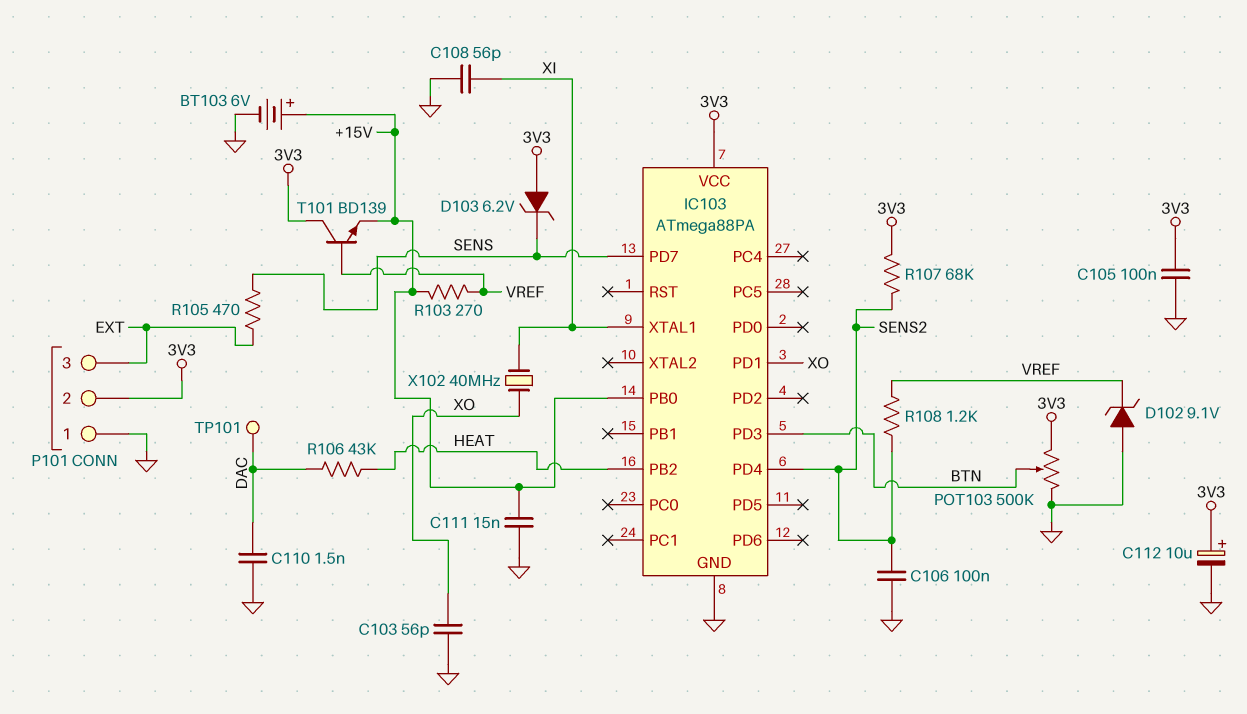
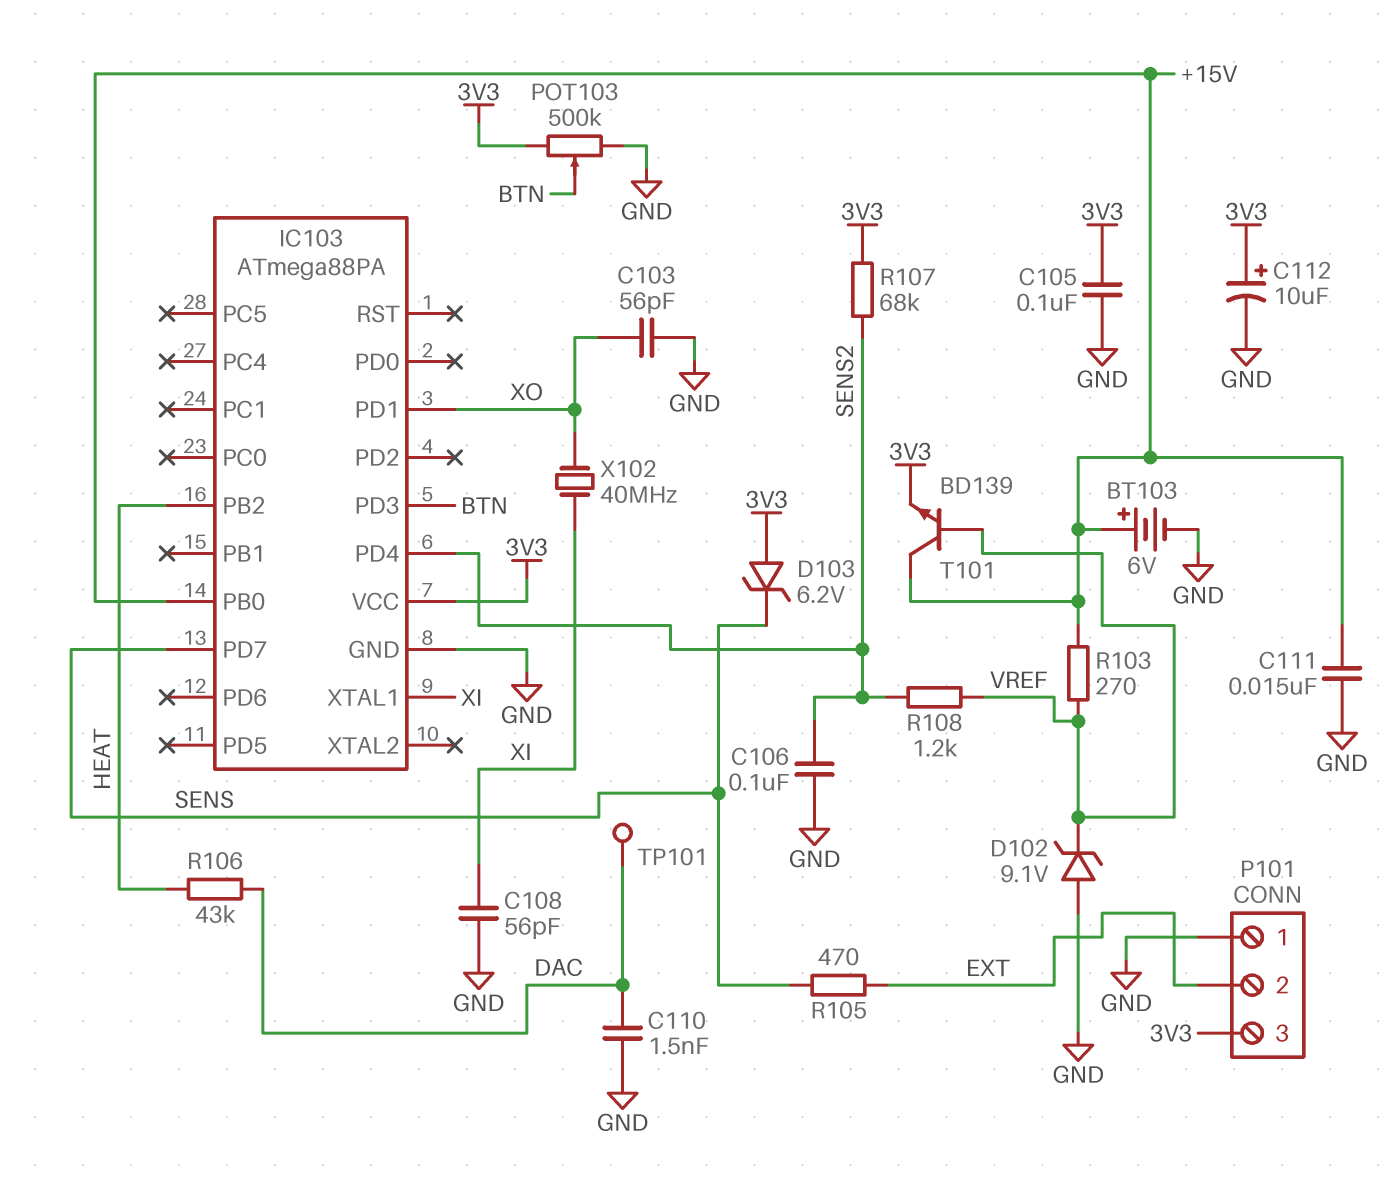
P101 pin 2: 3V3 -> EXT
P101 pin 3: EXT -> 3V3
T101: NPN BD139 (B VREF, C 3V3, E +15V) -> NPN BD139 (B VREF, C +15V, E 3V3)

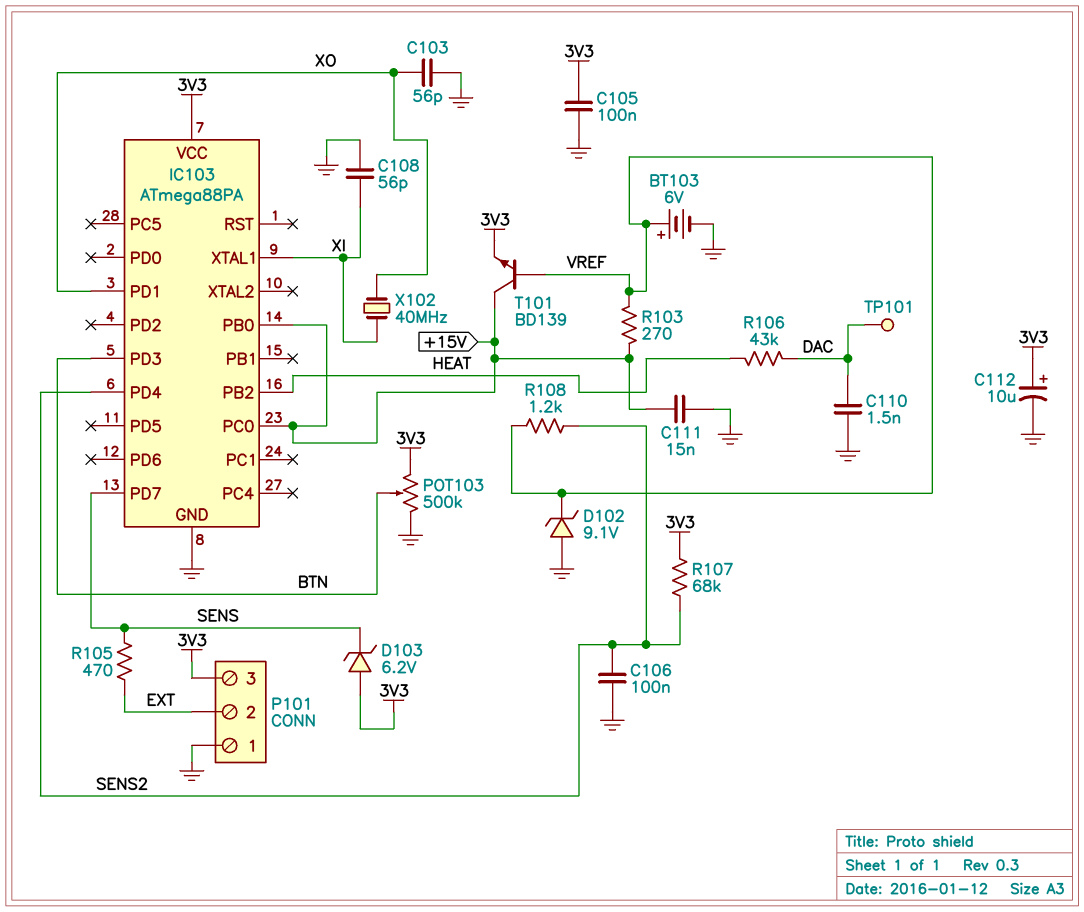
BT103: 6V (plus +15V, minus GND) -> 6V (plus VREF, minus GND)
IC103 pin PC0: none -> +15V

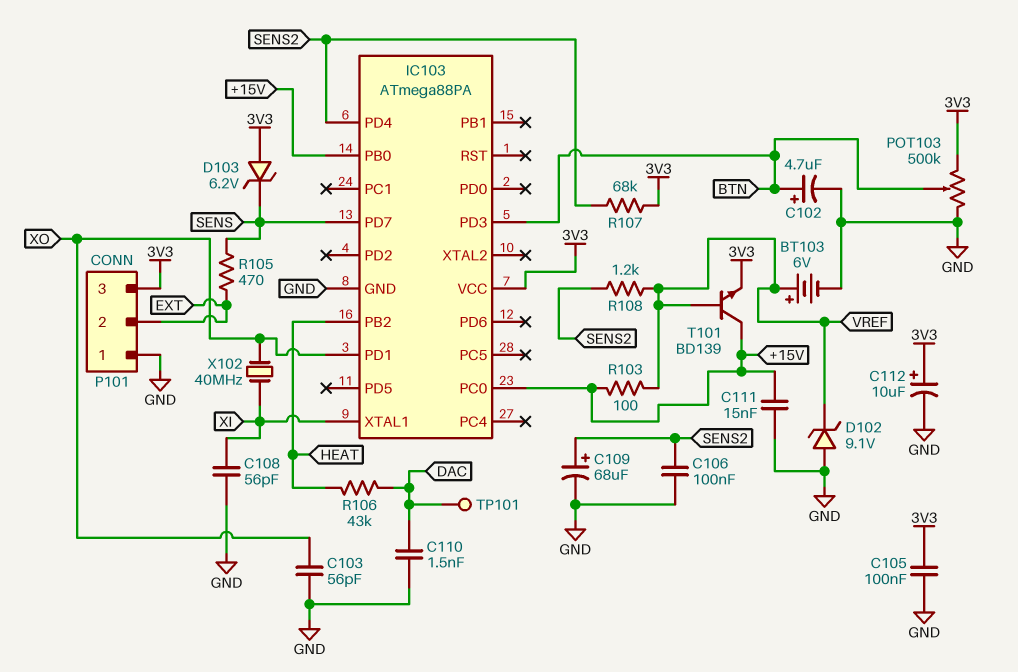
C102: none -> 4.7uF (plus BTN, minus GND)
C109: none -> 68uF (plus SENS2, minus GND)
R103: 270 (+15V, VREF) -> 100 (+15V, VREF)

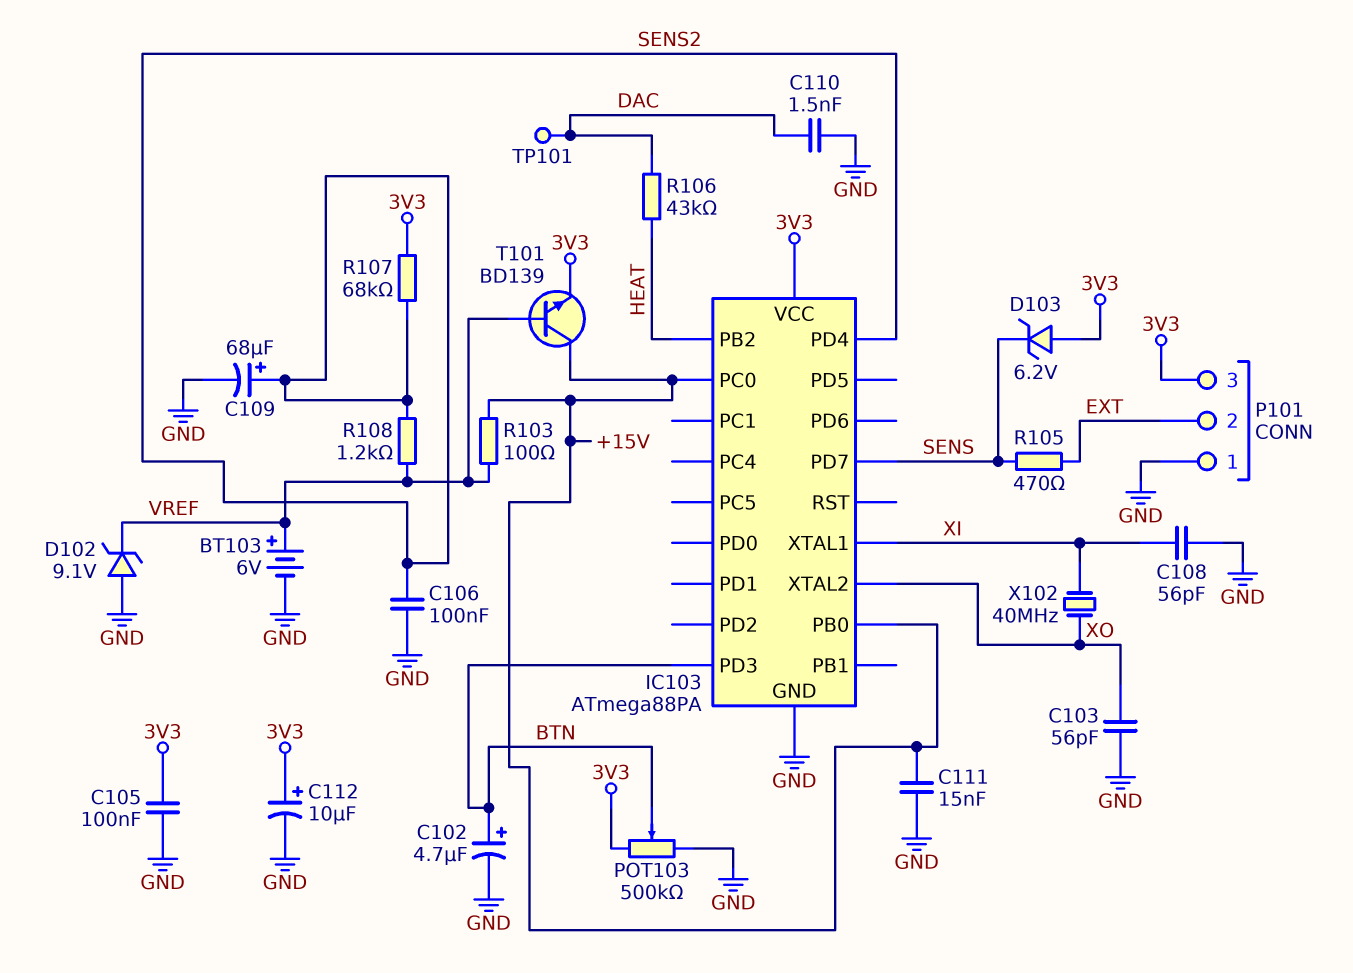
IC103 pin PD1: XO -> none
IC103 pin XTAL2: none -> XO

